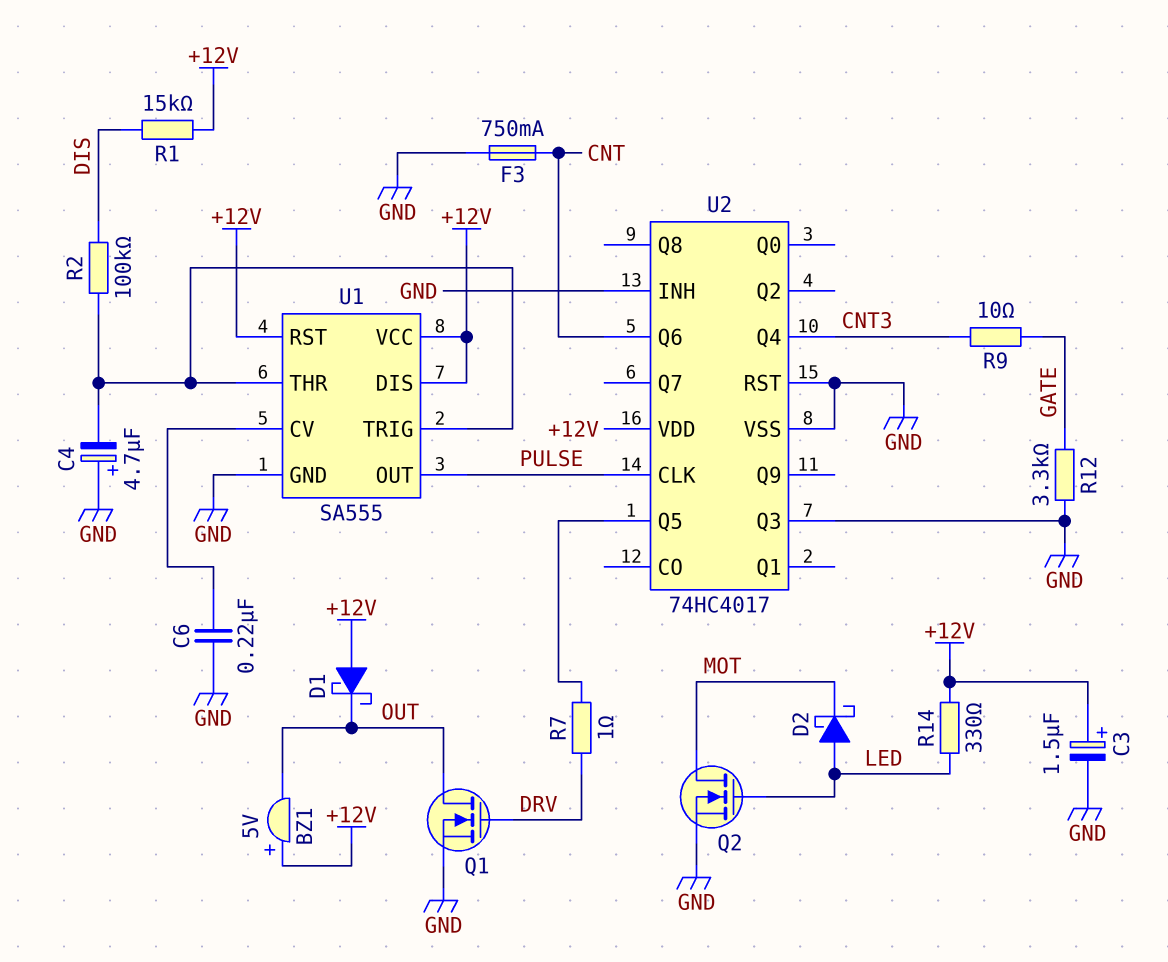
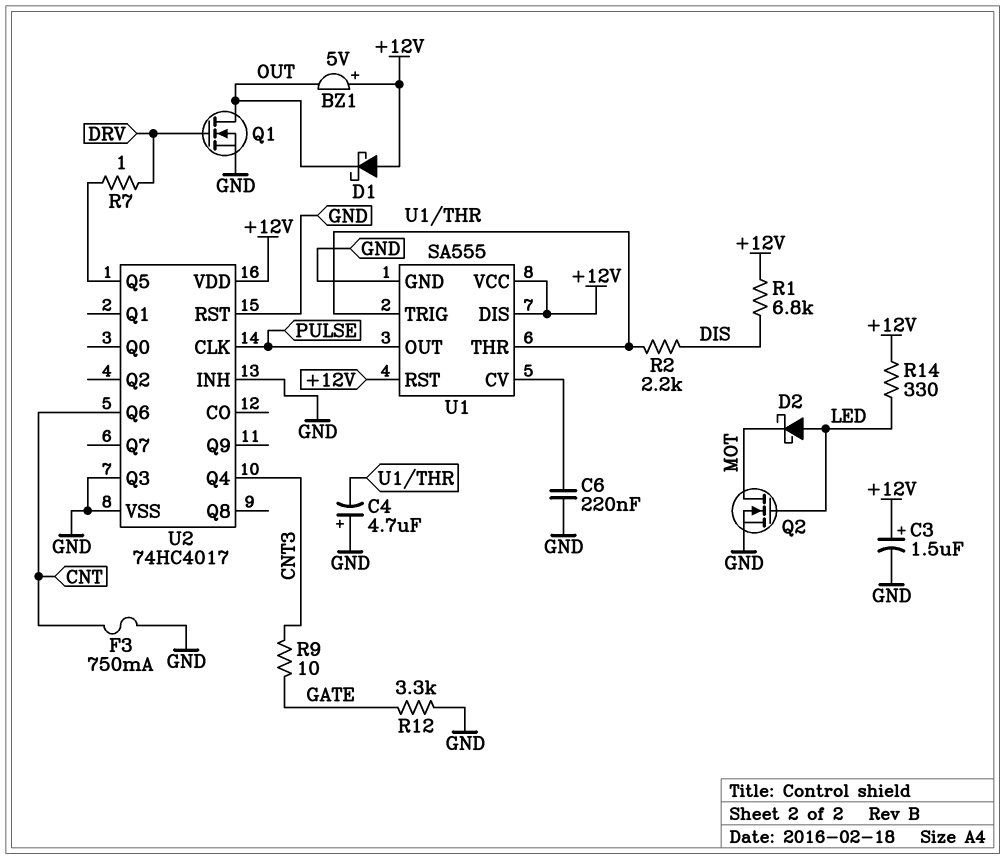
R1: 15k (+12V, DIS) -> 6.8k (+12V, DIS)
R2: 100k (DIS, U1/THR) -> 2.2k (DIS, U1/THR)

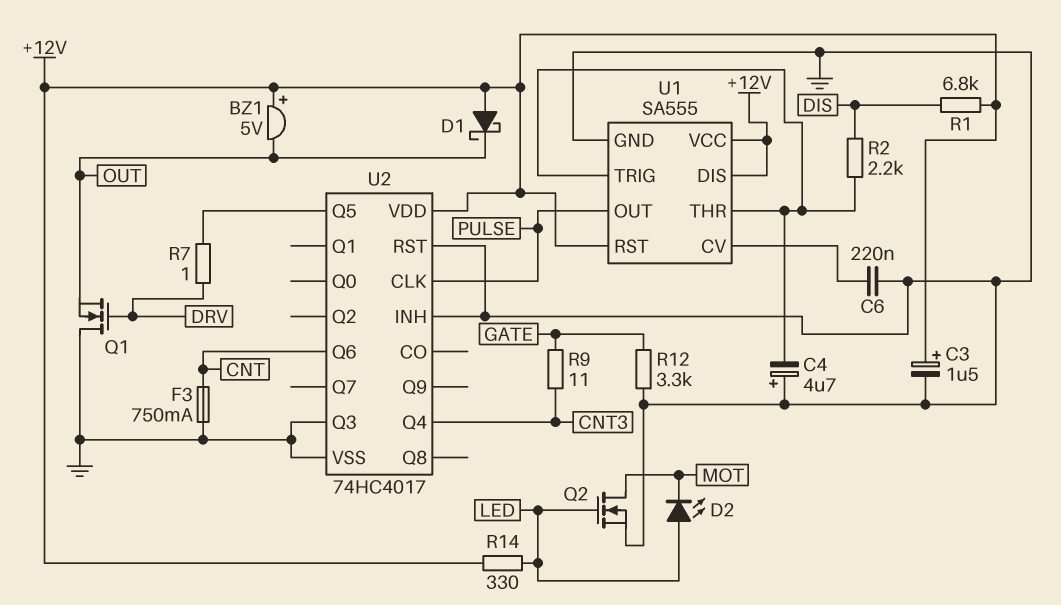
D2: schottky (A LED, K MOT) -> LED (A LED, K MOT)
Q1: NMOS (G DRV, D OUT, S GND) -> NMOS (G DRV, D GND, S OUT)
R9: 10 (CNT3, GATE) -> 11 (CNT3, GATE)

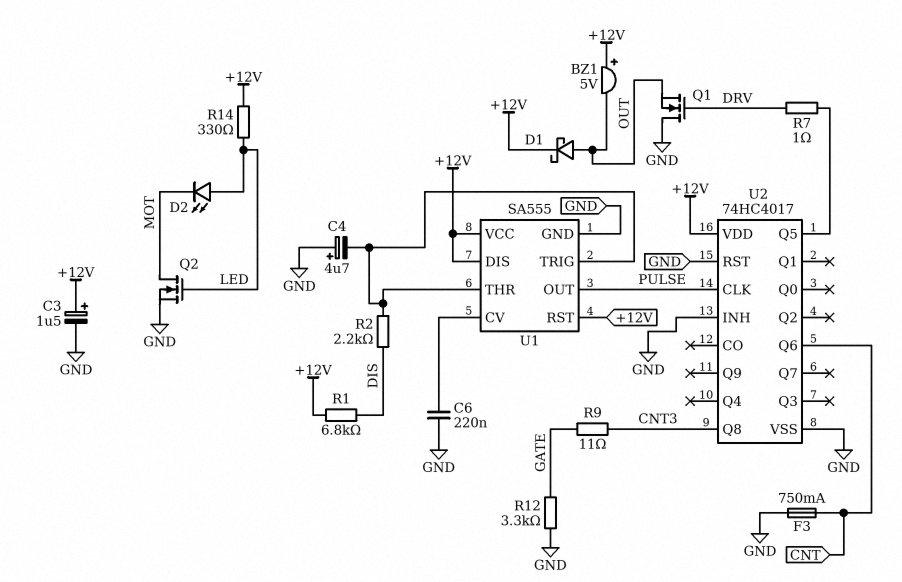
D1: schottky (A +12V, K OUT) -> schottky (A OUT, K +12V)
U2 pin Q3: GND -> none
U2 pin Q4: CNT3 -> none
U2 pin Q8: none -> CNT3

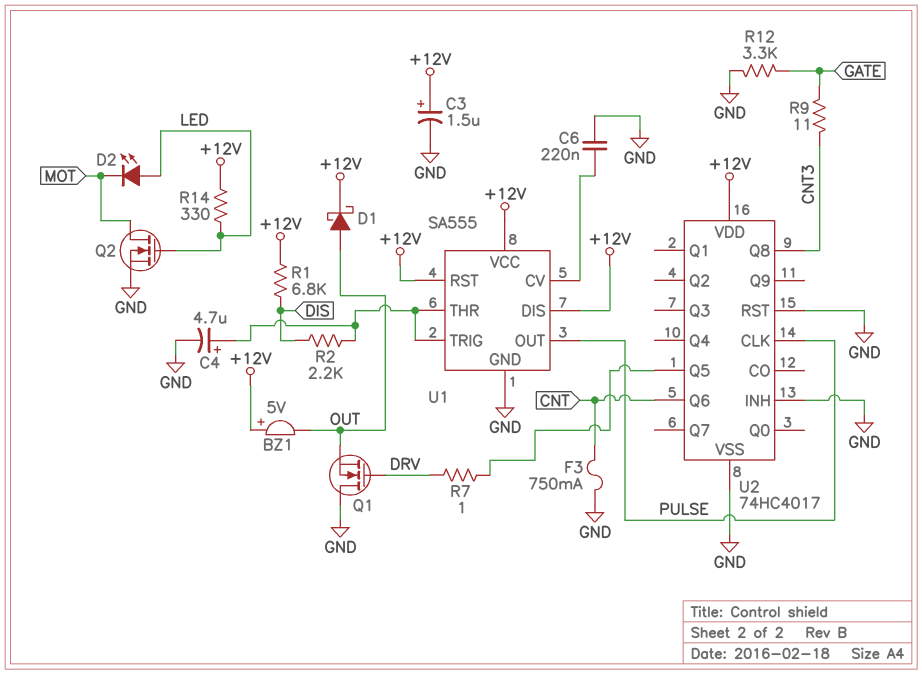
C4: 4.7uF (plus GND, minus U1/THR) -> 4.7uF (plus U1/THR, minus GND)

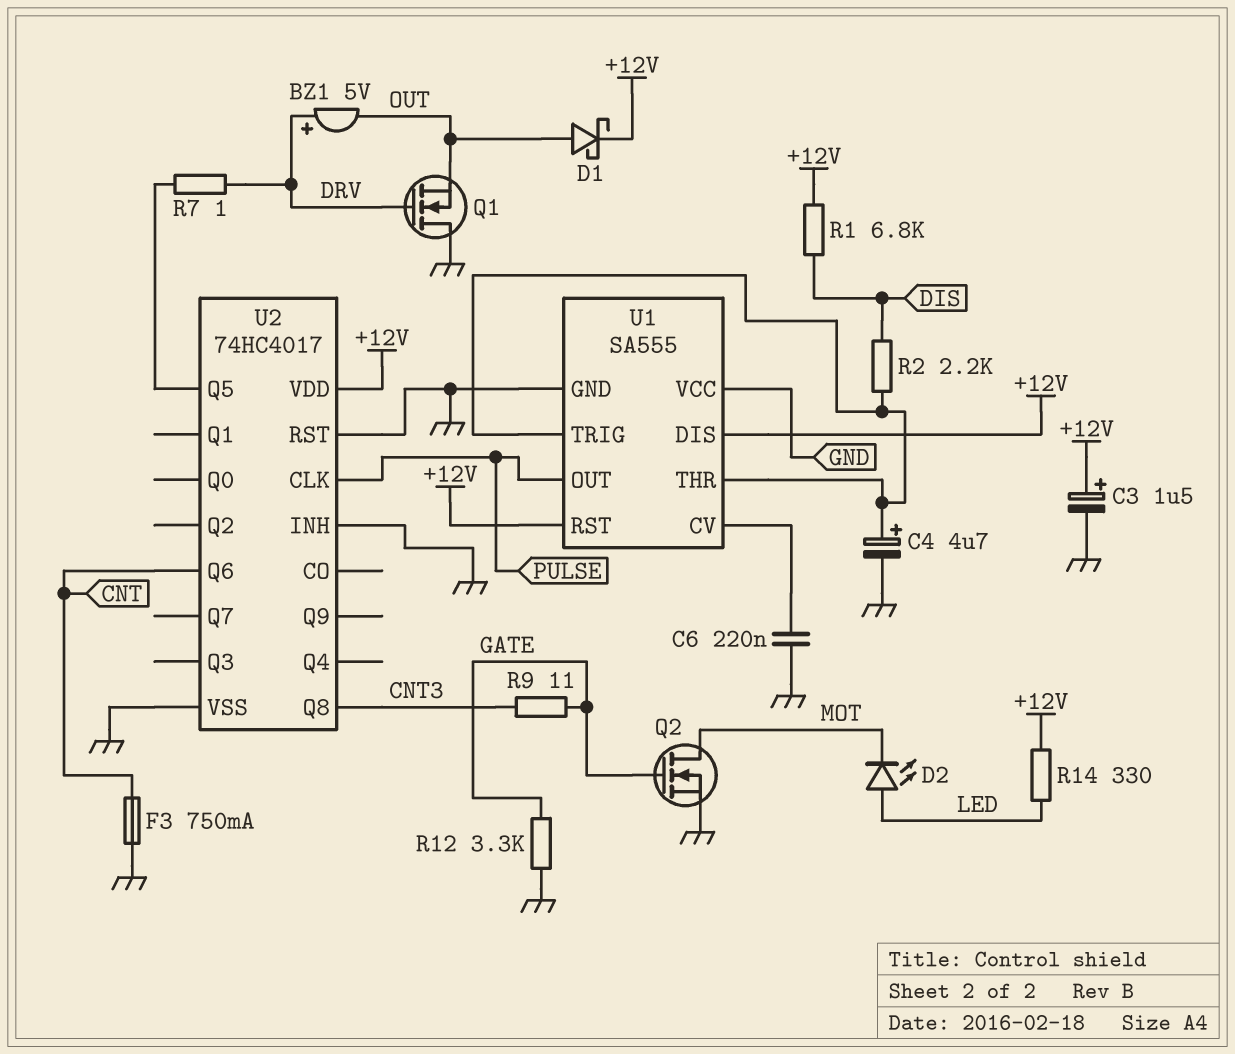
BZ1: buzzer 5V (plus +12V, minus OUT) -> buzzer 5V (plus DRV, minus OUT)
Q2: NMOS (G LED, D MOT, S GND) -> NMOS (G GATE, D MOT, S GND)
U1 pin VCC: +12V -> GND

